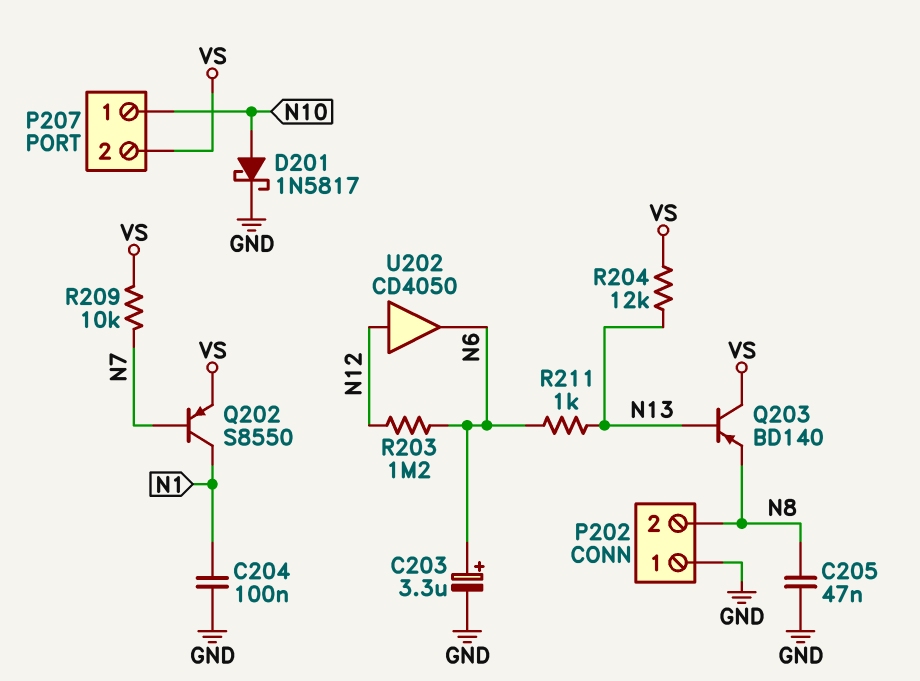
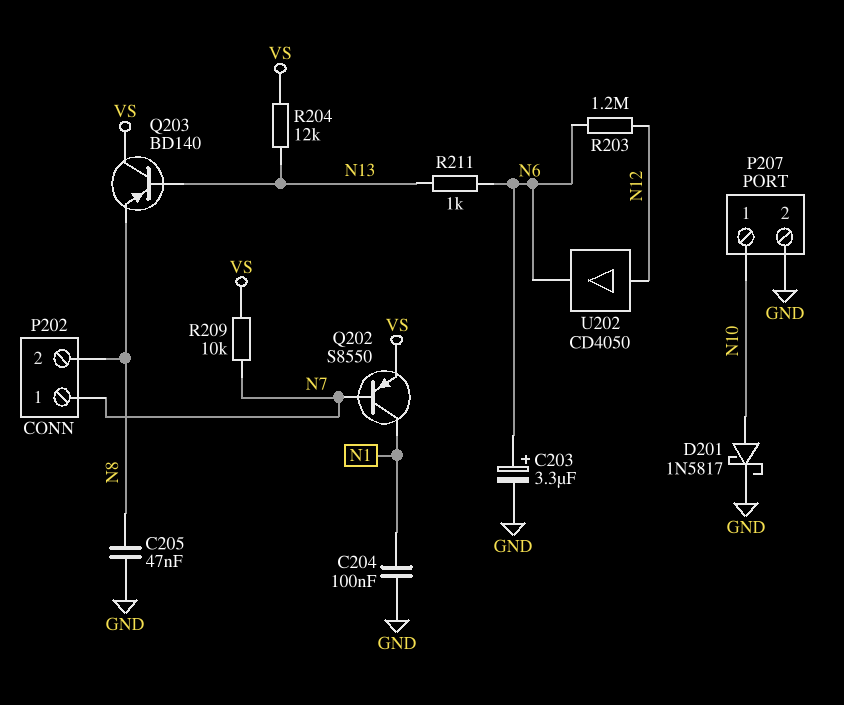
P202 pin 1: GND -> N7
P207 pin 2: VS -> GND

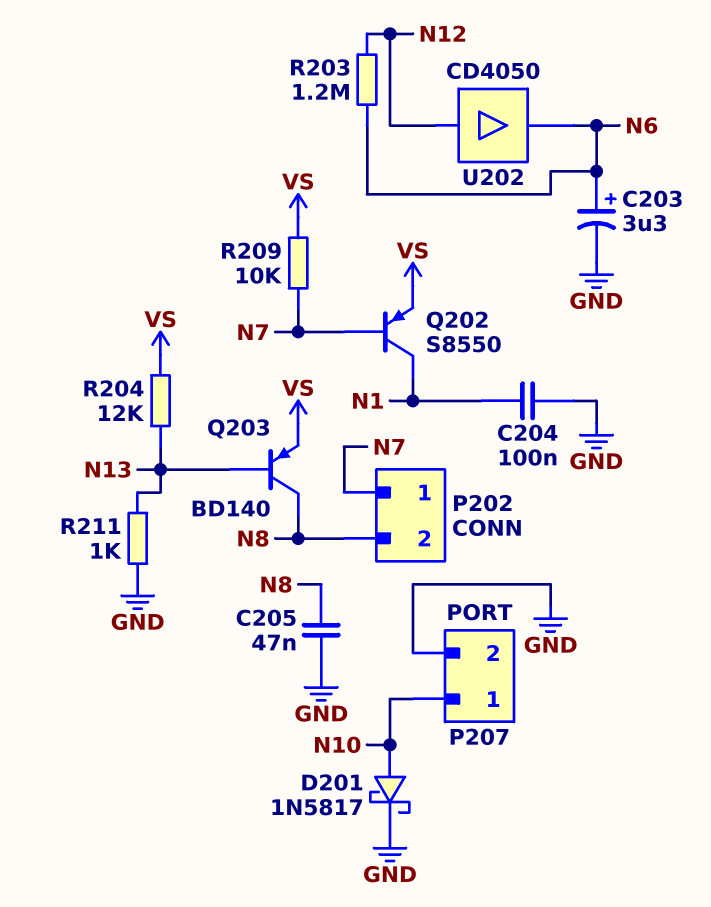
Q203: PNP BD140 (B N13, C VS, E N8) -> PNP BD140 (B N13, C N8, E VS)
R211: 1k (N6, N13) -> 1k (GND, N13)

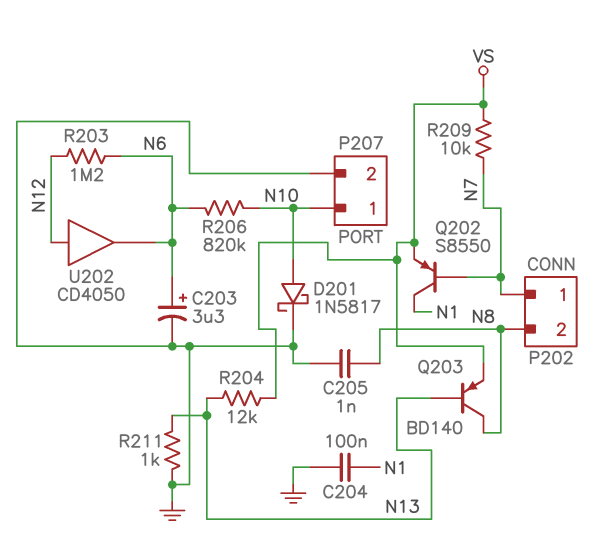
C205: 47nF (GND, N8) -> 1nF (GND, N8)
R206: none -> 820k (N6, N10)

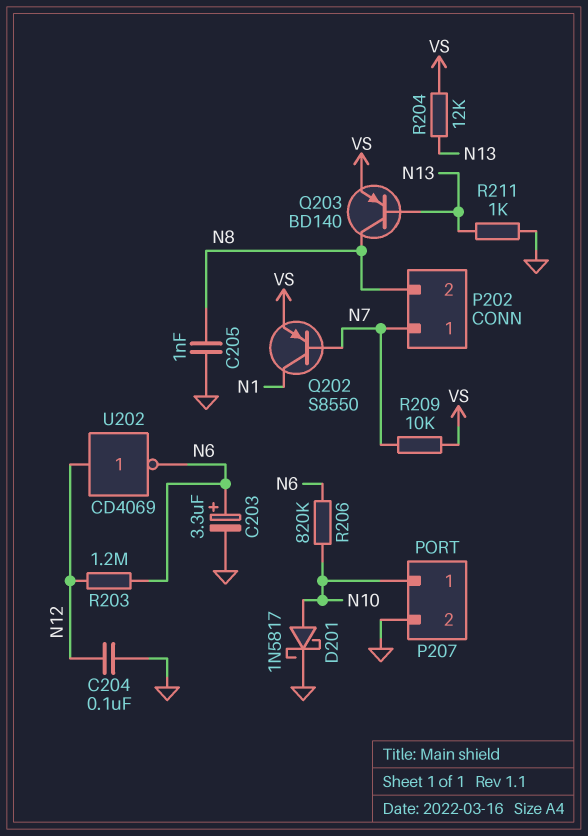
C204: 100nF (GND, N1) -> 100nF (GND, N12)
U202: buffer CD4050 (in N12, out N6) -> NOT CD4069 (in N12, out N6)

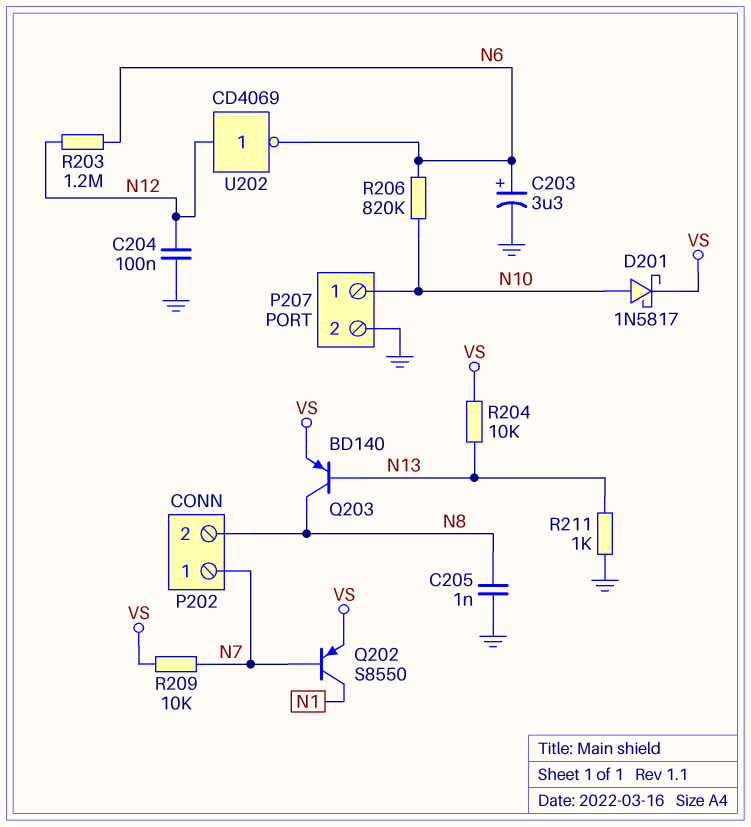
D201: schottky 1N5817 (A N10, K GND) -> schottky 1N5817 (A N10, K VS)
R204: 12k (N13, VS) -> 10k (N13, VS)

